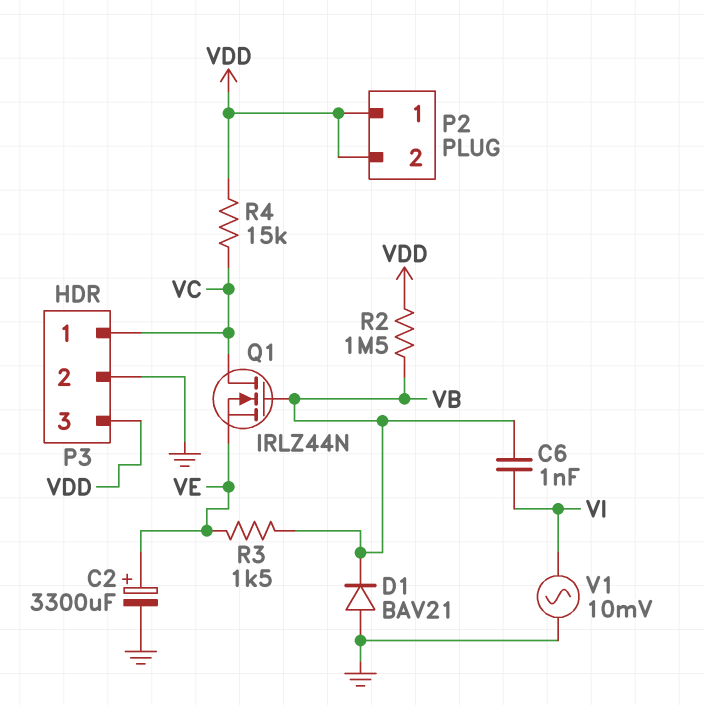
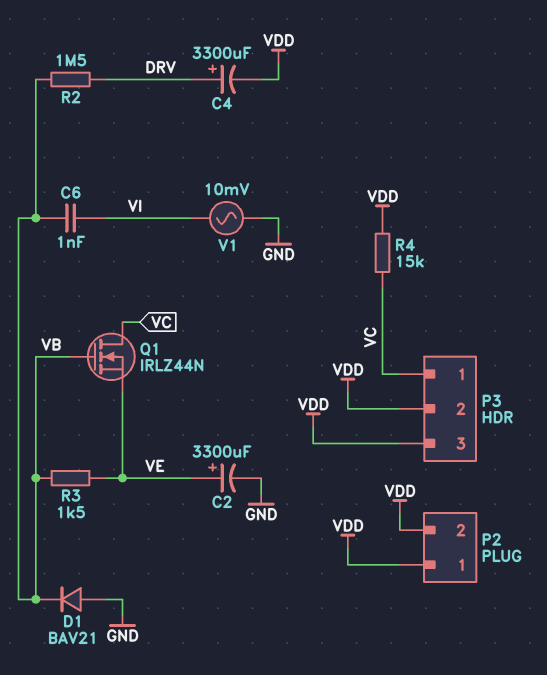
C4: none -> 3300uF (plus DRV, minus VDD)
P3 pin 2: GND -> VDD
R2: 1.5M (VB, VDD) -> 1.5M (DRV, VB)

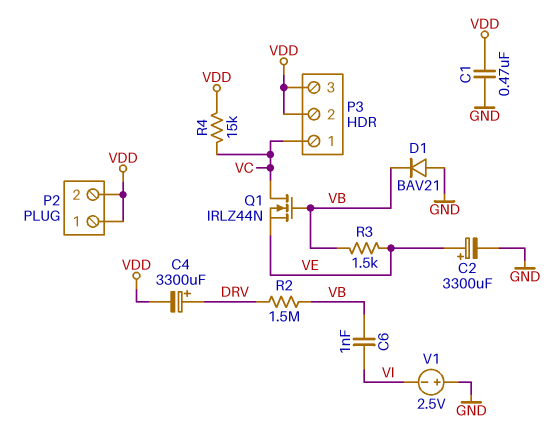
C1: none -> 470nF (GND, VDD)
V1: AC 10mV (GND, VI) -> 2.5V (plus GND, minus VI)

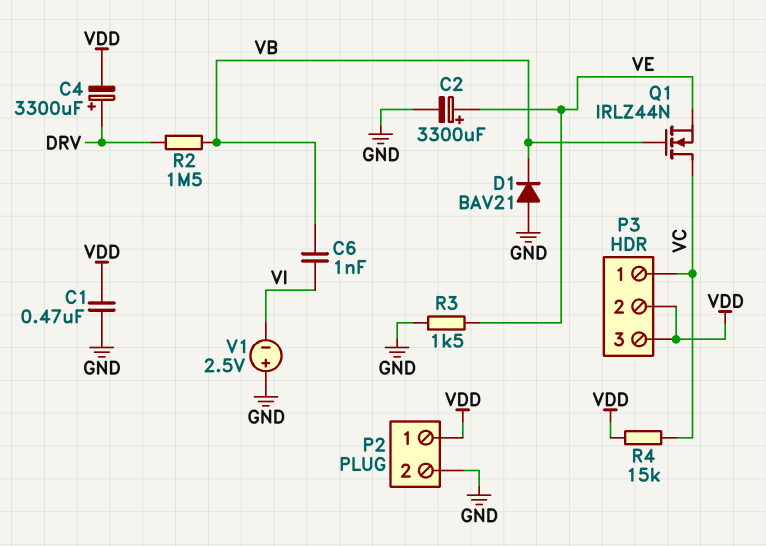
P2 pin 2: VDD -> GND
R3: 1.5k (VB, VE) -> 1.5k (GND, VE)

